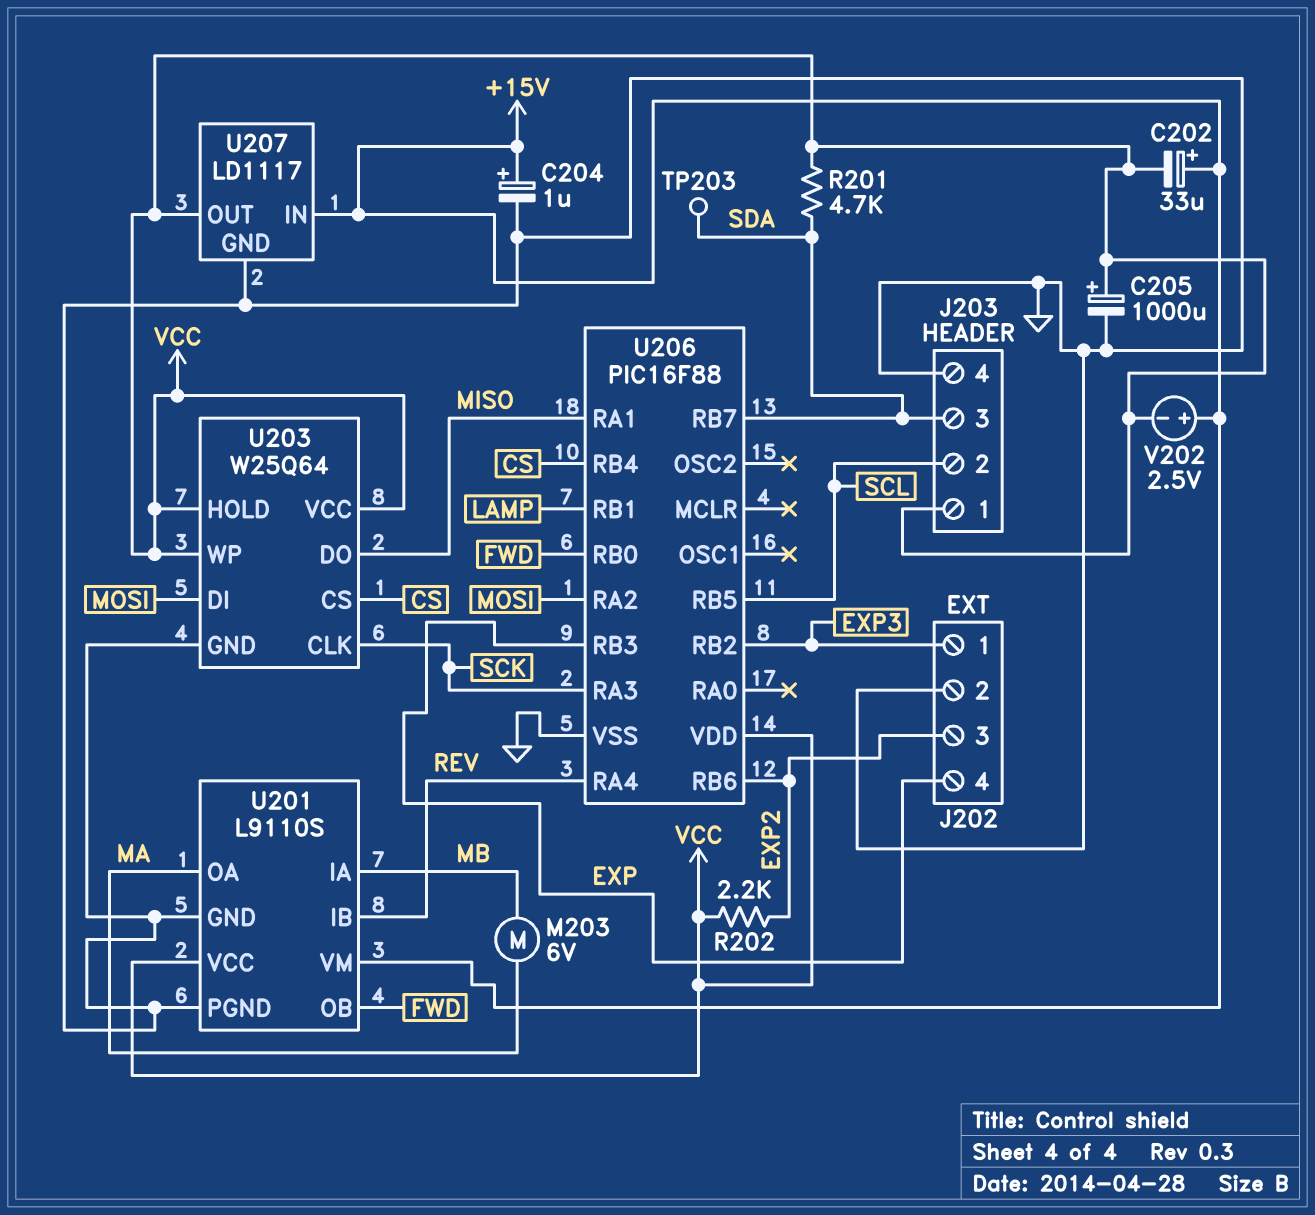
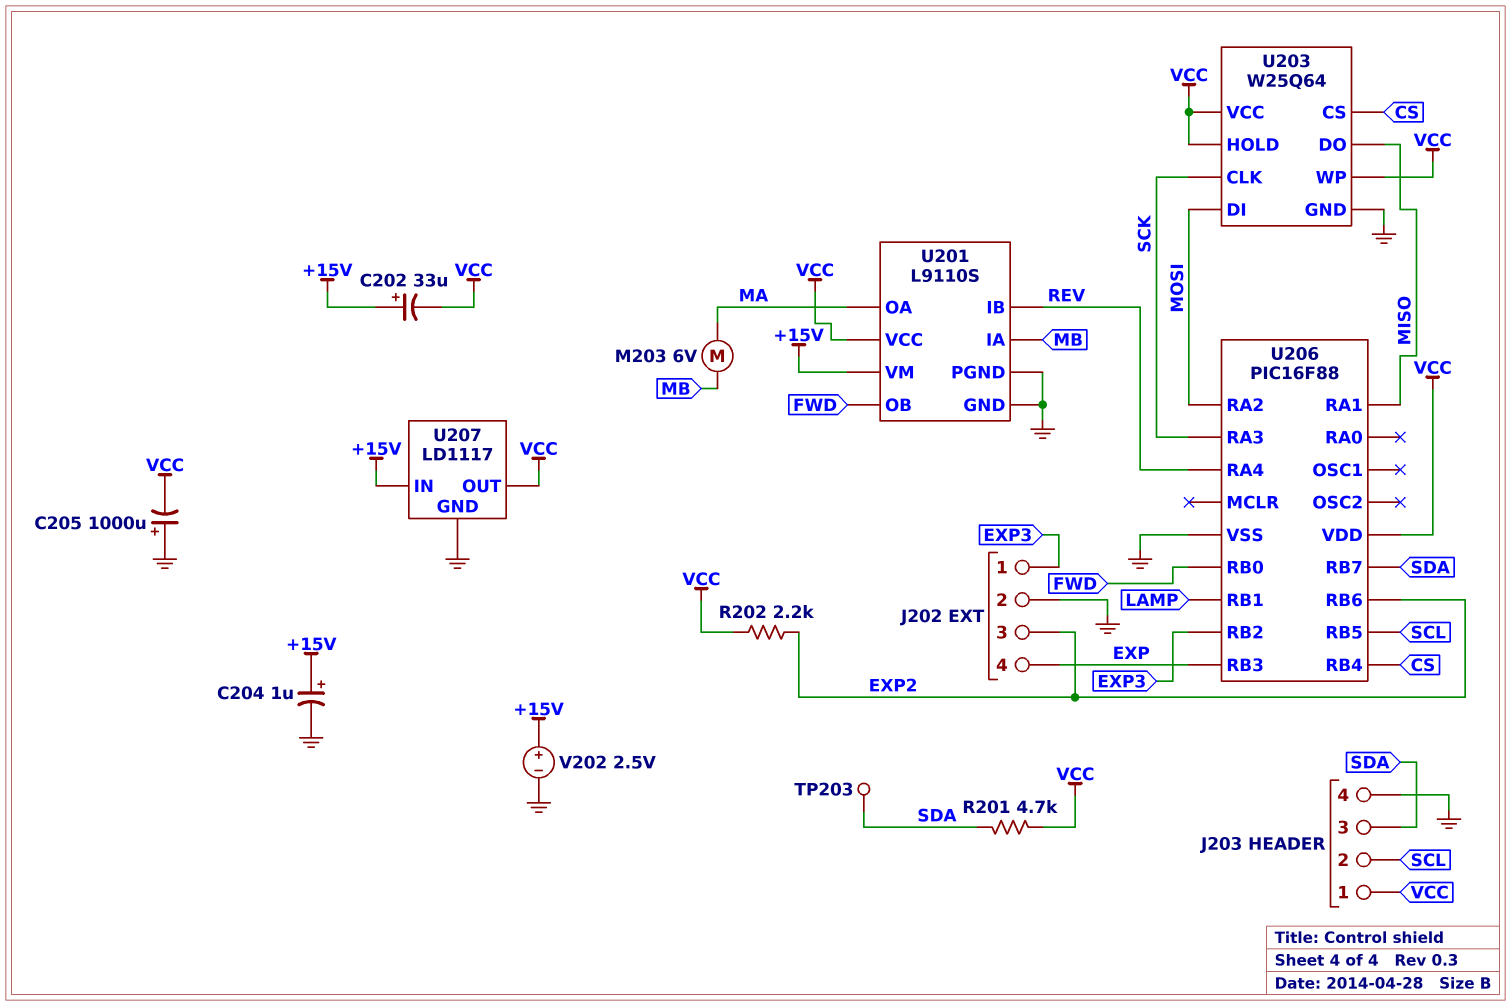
C205: 1000uF (plus VCC, minus GND) -> 1000uF (plus GND, minus VCC)
V202: 2.5V (plus +15V, minus VCC) -> 2.5V (plus +15V, minus GND)

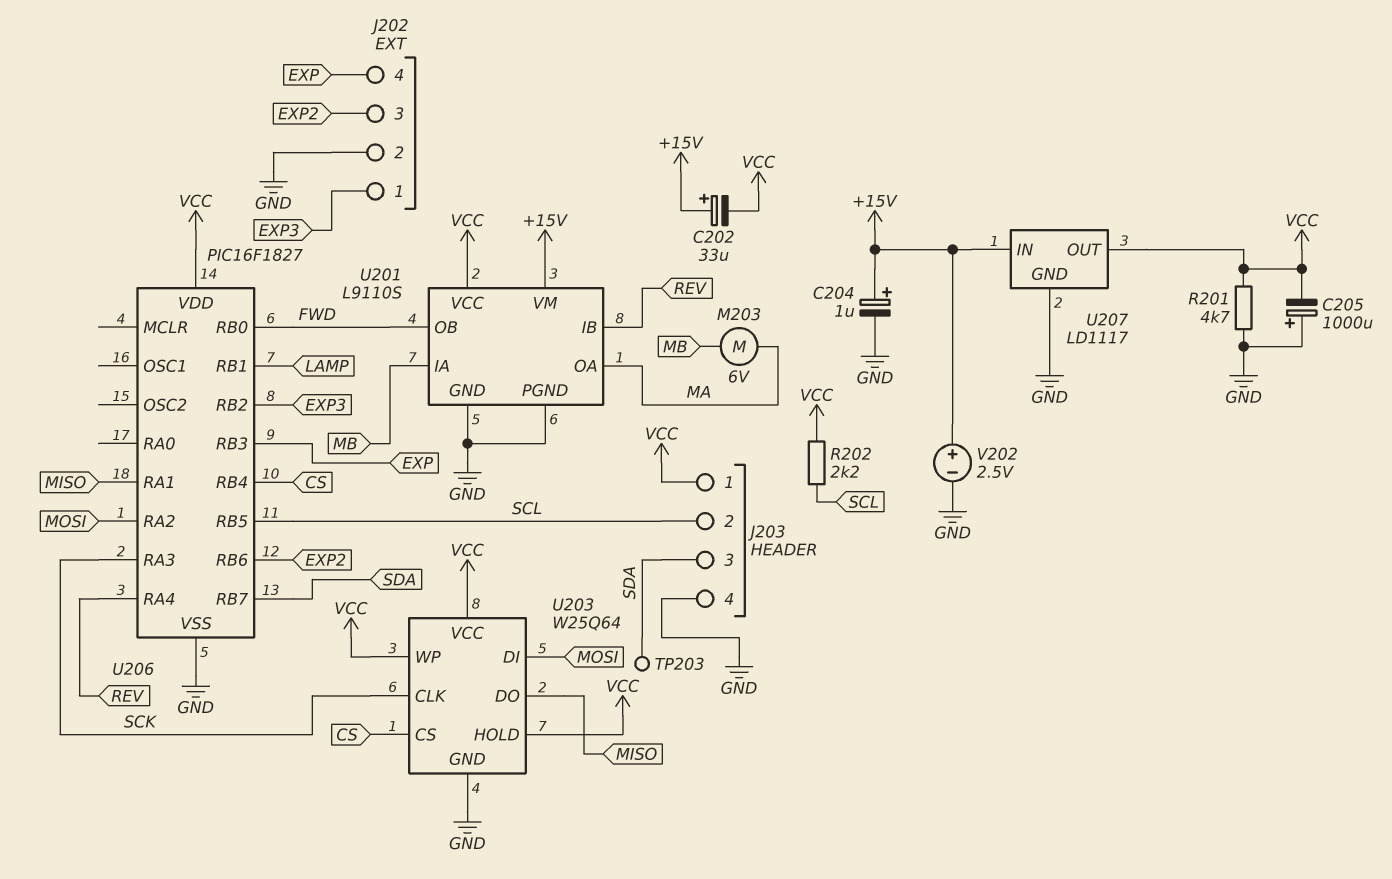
R201: 4.7k (SDA, VCC) -> 4.7k (GND, VCC)
R202: 2.2k (EXP2, VCC) -> 2.2k (SCL, VCC)
U206: PIC16F88 -> PIC16F1827

